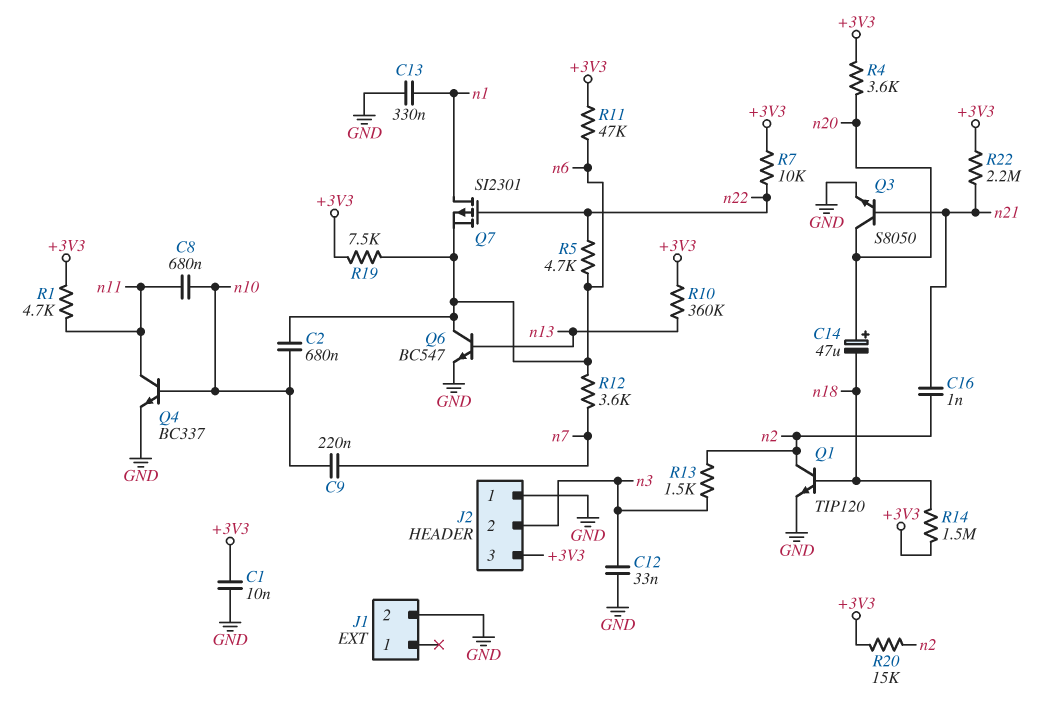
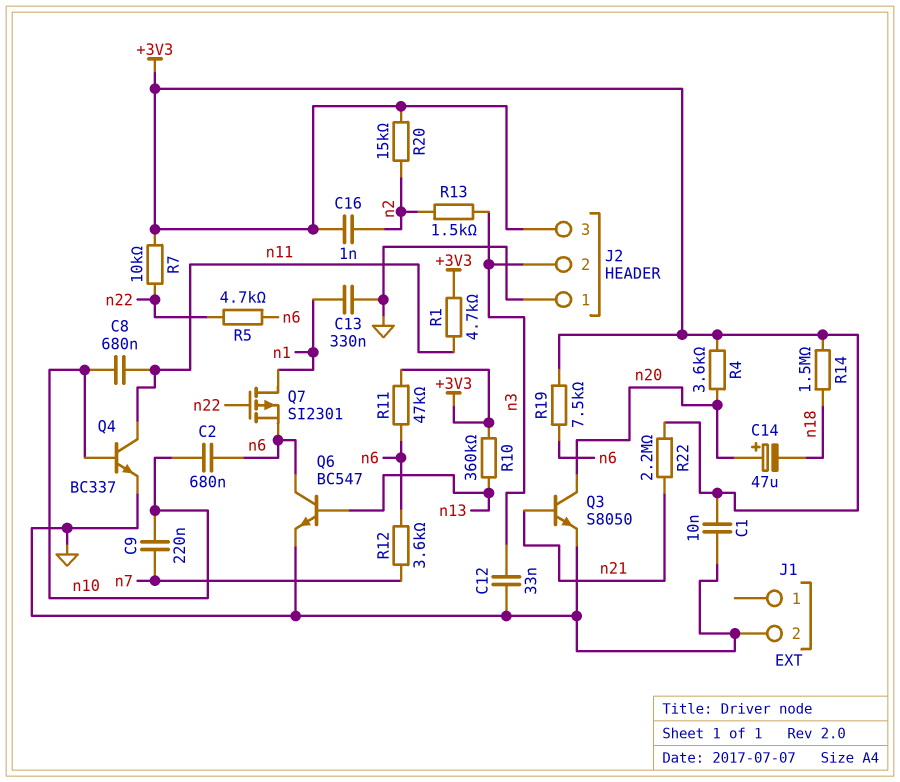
C16: 1nF (n2, n21) -> 1nF (+3V3, n2)
Q1: NPN TIP120 (B n18, C n2, E GND) -> none

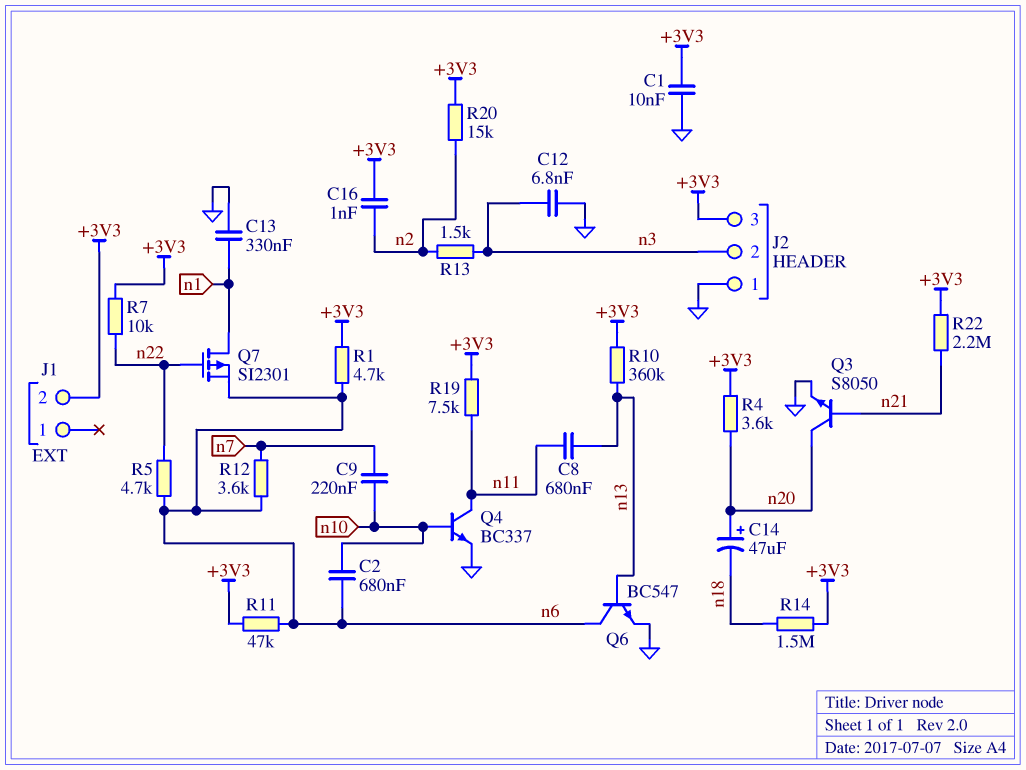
C8: 680nF (n10, n11) -> 680nF (n11, n13)
C12: 33nF (GND, n3) -> 6.8nF (GND, n3)
J1 pin 2: GND -> +3V3
R1: 4.7k (+3V3, n11) -> 4.7k (+3V3, n6)
R19: 7.5k (+3V3, n6) -> 7.5k (+3V3, n11)

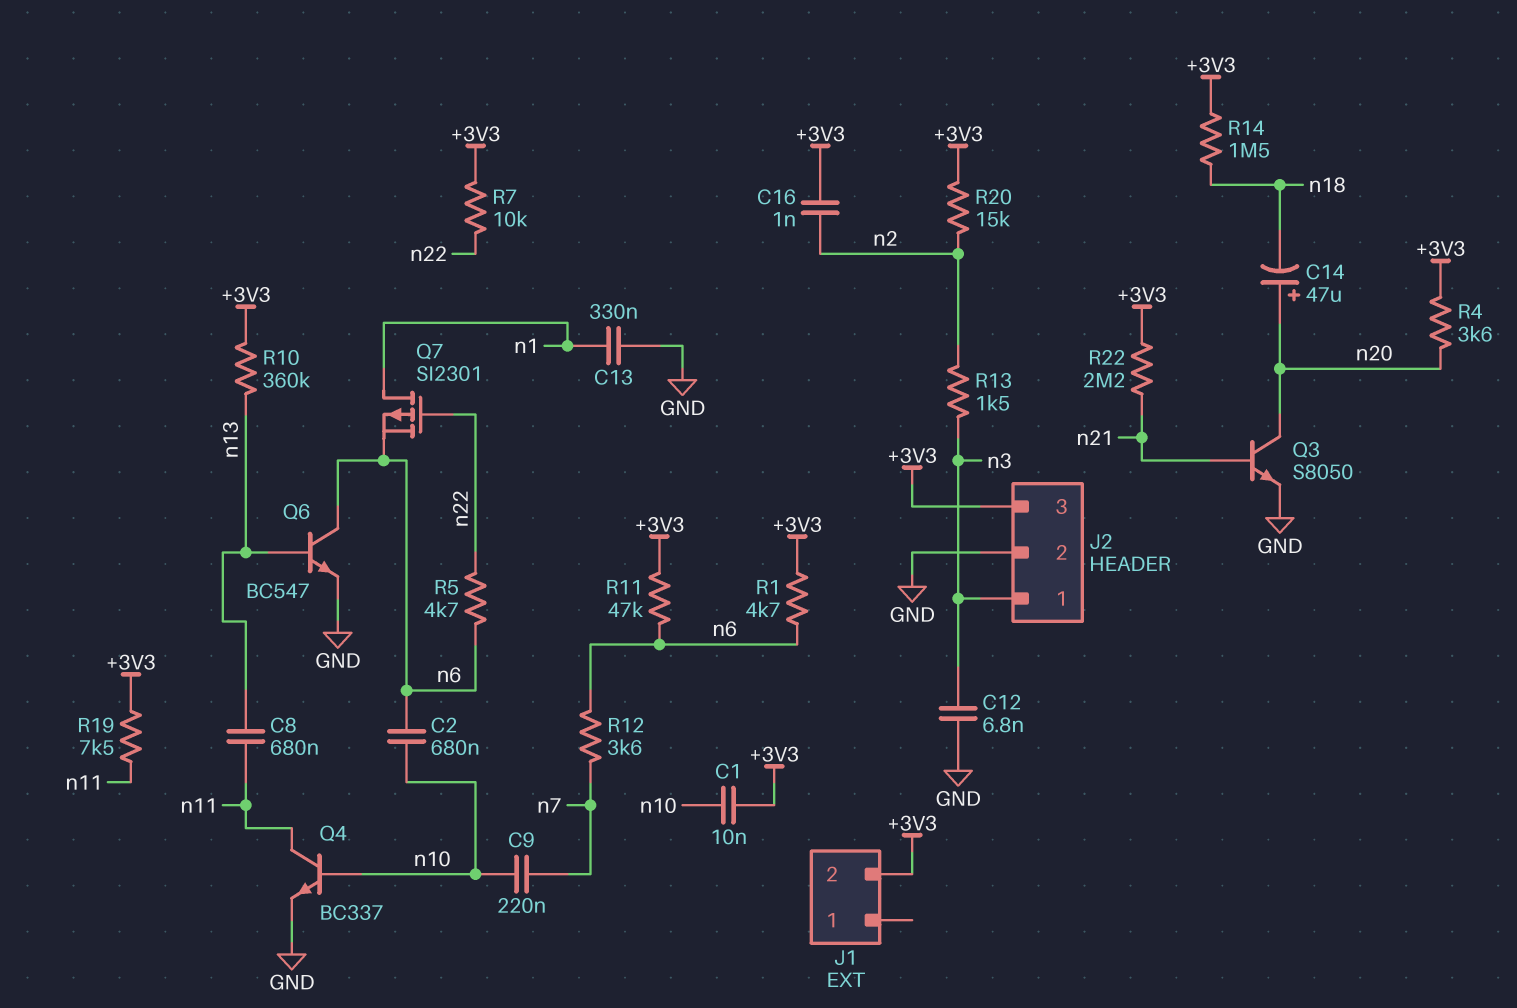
C1: 10nF (+3V3, GND) -> 10nF (+3V3, n10)
J2 pin 1: GND -> n3
J2 pin 2: n3 -> GND

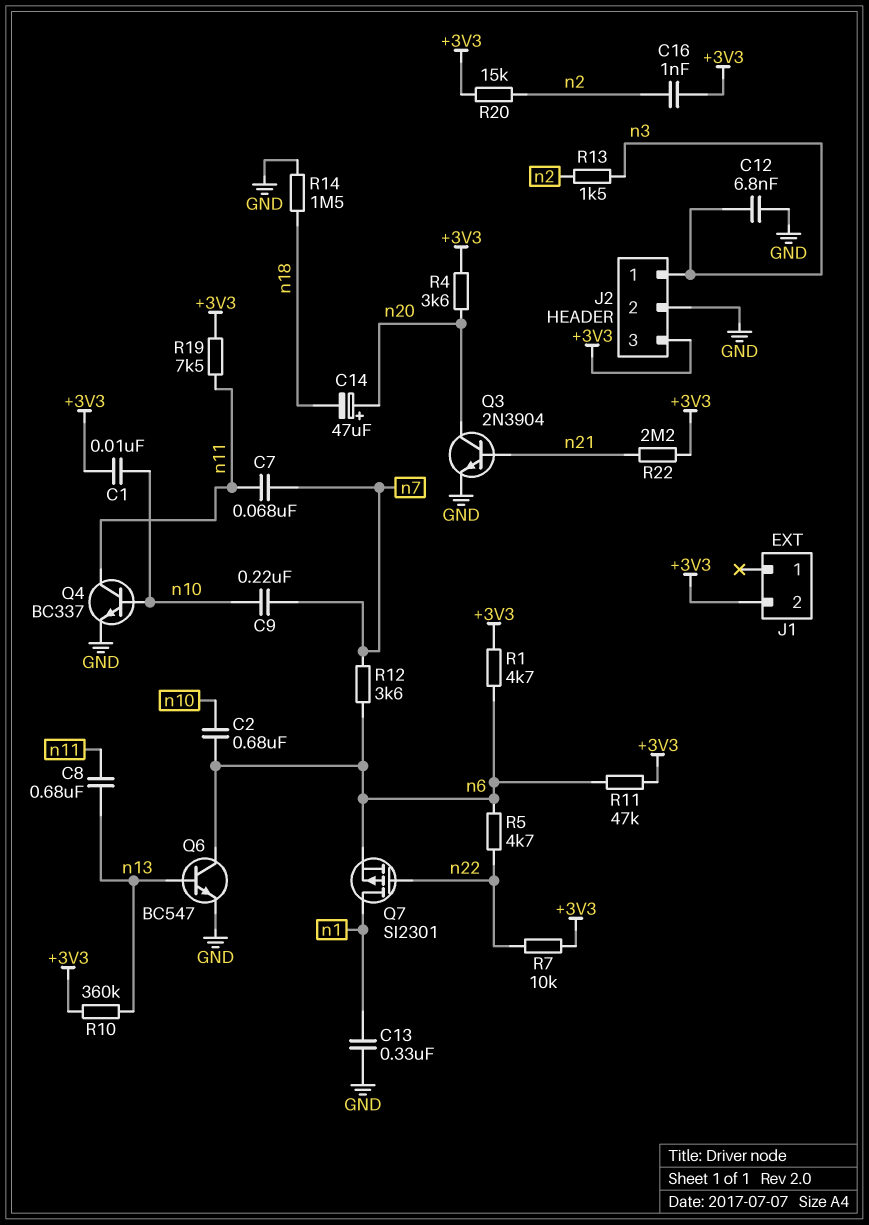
C7: none -> 68nF (n7, n11)
Q3: NPN S8050 (B n21, C n20, E GND) -> NPN 2N3904 (B n21, C n20, E GND)
R14: 1.5M (+3V3, n18) -> 1.5M (GND, n18)

